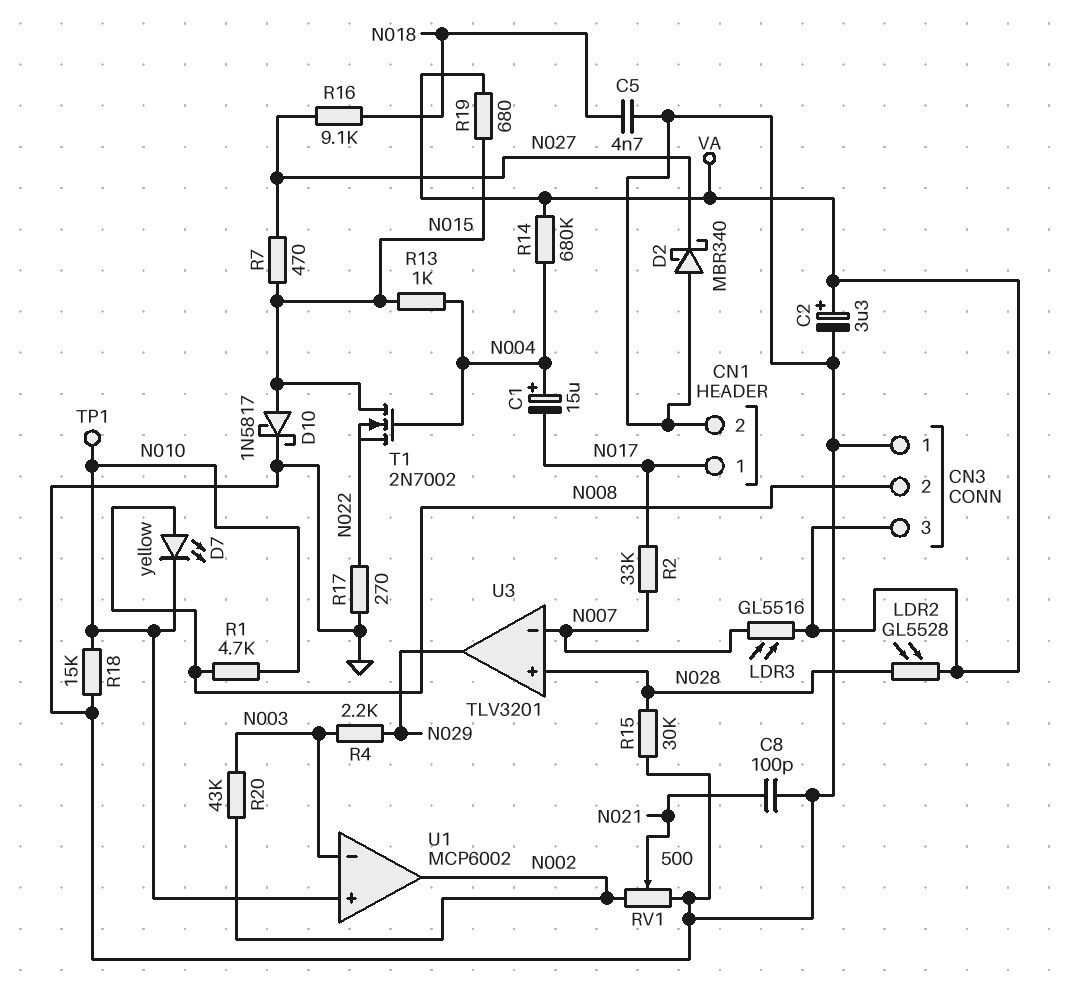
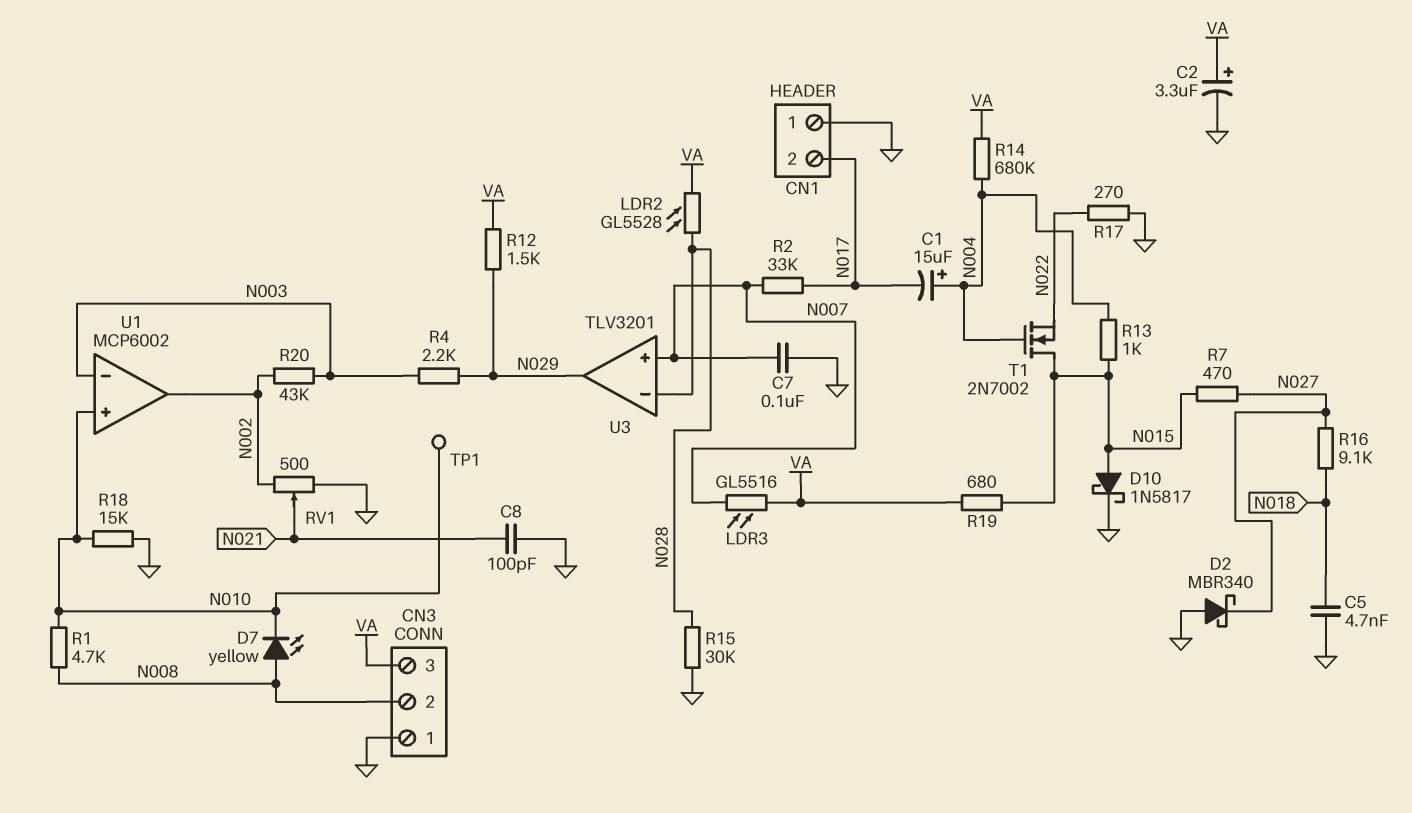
C7: none -> 100nF (GND, N007)
CN1 pin 1: N017 -> GND
CN1 pin 2: GND -> N017
R12: none -> 1.5k (N029, VA)
U3 pin in+: N028 -> N007
U3 pin in-: N007 -> N028

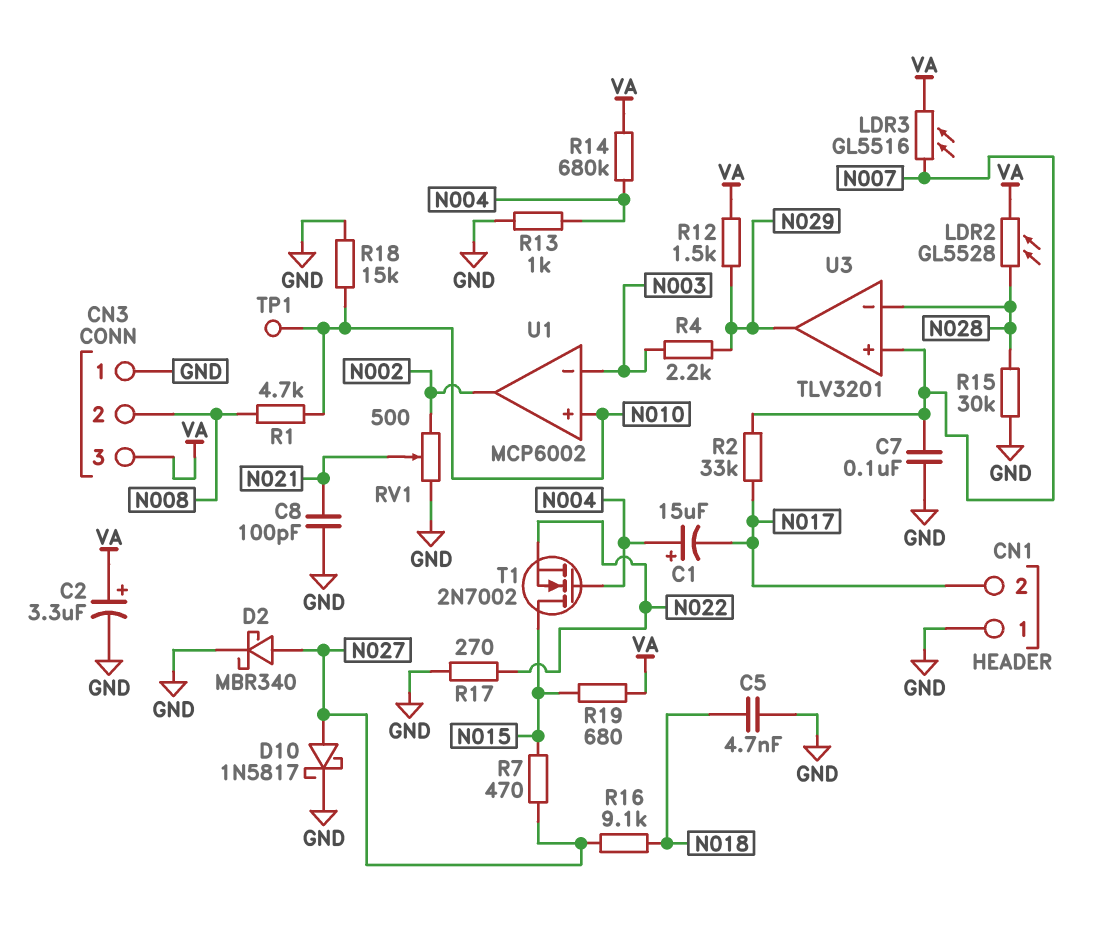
D2: schottky MBR340 (A GND, K N027) -> schottky MBR340 (A N027, K GND)
D7: LED yellow (A N008, K N010) -> none
D10: schottky 1N5817 (A N015, K GND) -> schottky 1N5817 (A N027, K GND)
R13: 1k (N004, N015) -> 1k (GND, N004)
R20: 43k (N002, N003) -> none

